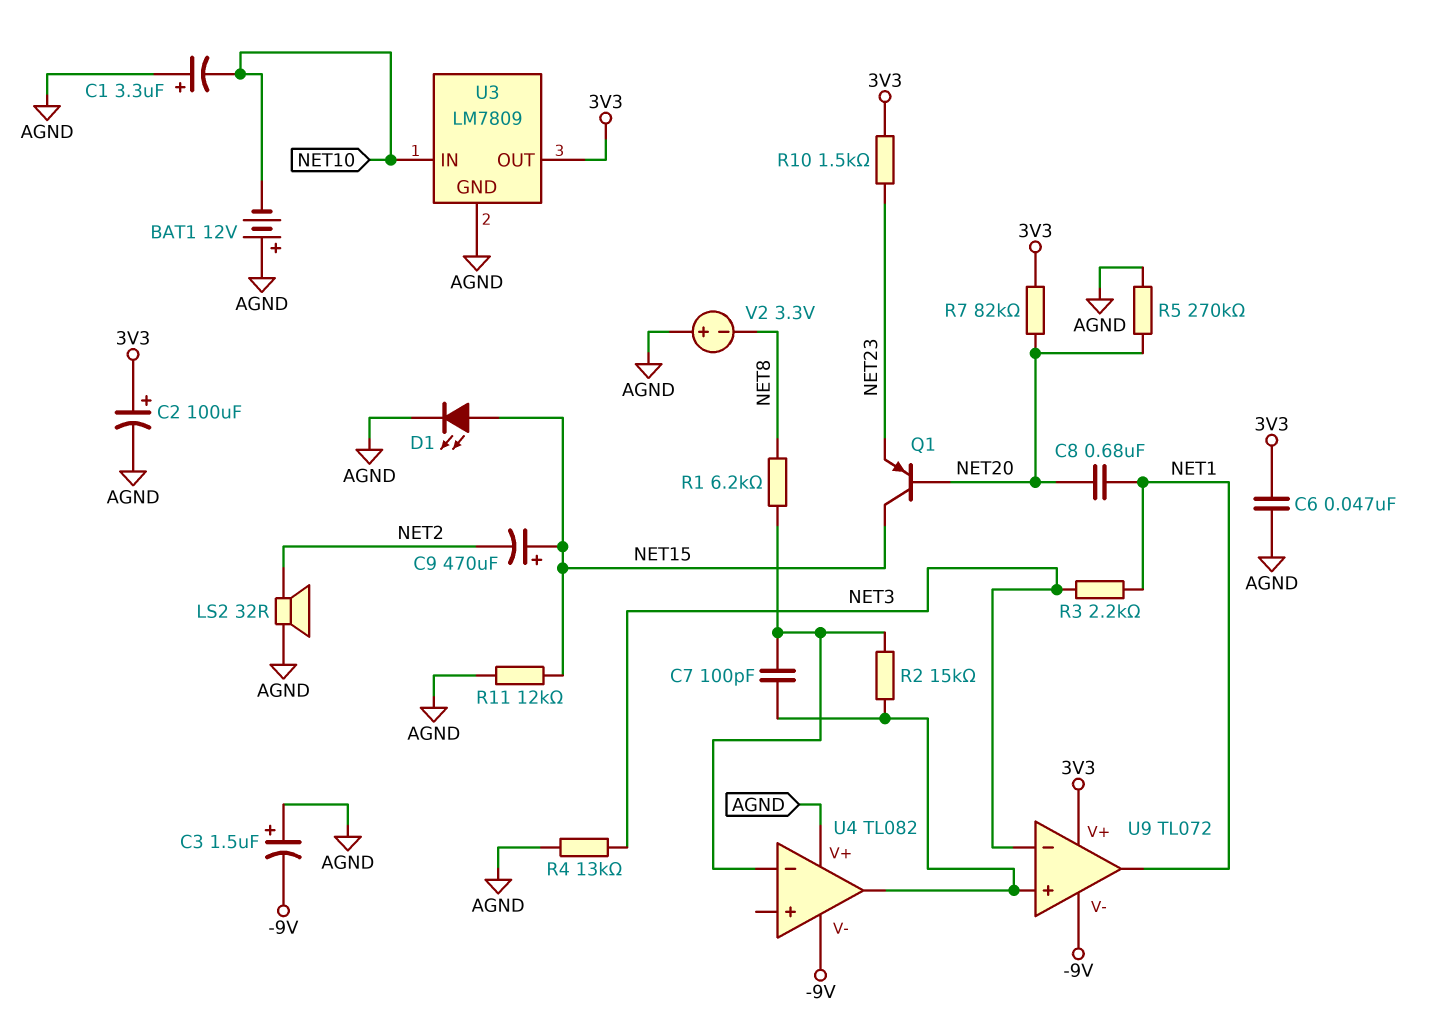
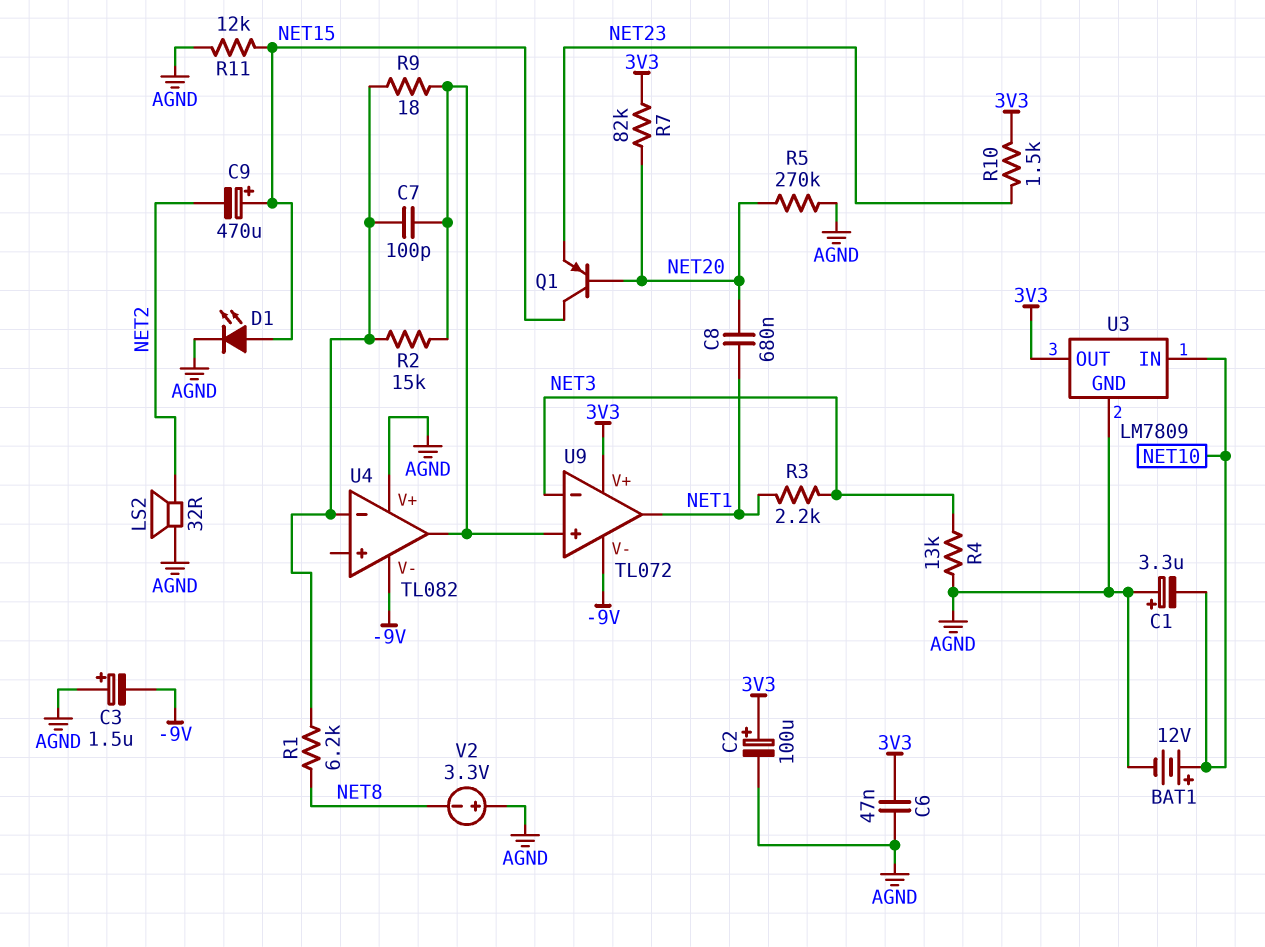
BAT1: 12V (plus AGND, minus NET10) -> 12V (plus NET10, minus AGND)
R9: none -> 18 (U4/in-, U4/out)

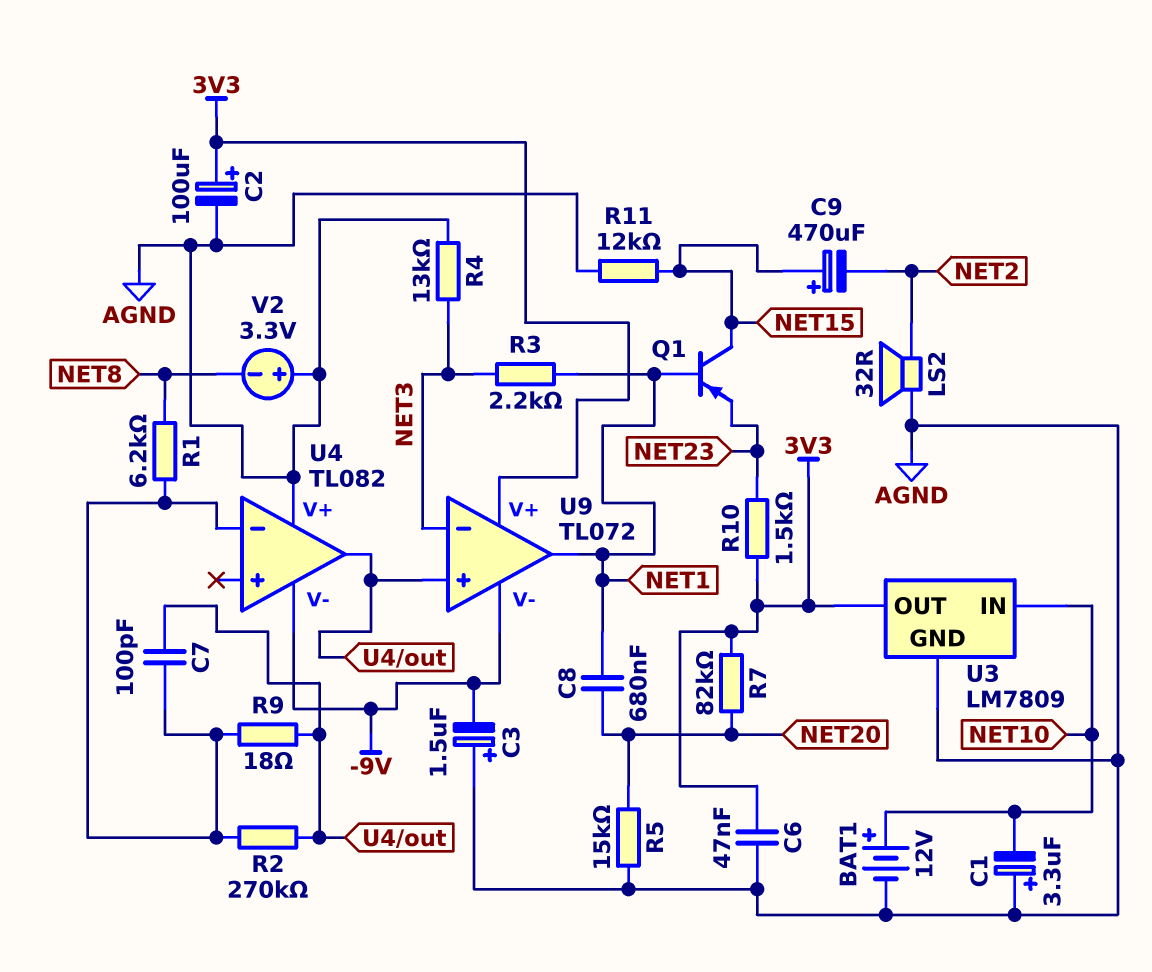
D1: LED (A NET15, K AGND) -> none
Q1: PNP (B NET20, C NET15, E NET23) -> PNP (B NET1, C NET15, E NET23)
R2: 15k (U4/in-, U4/out) -> 270k (U4/in-, U4/out)
R5: 270k (AGND, NET20) -> 15k (AGND, NET20)

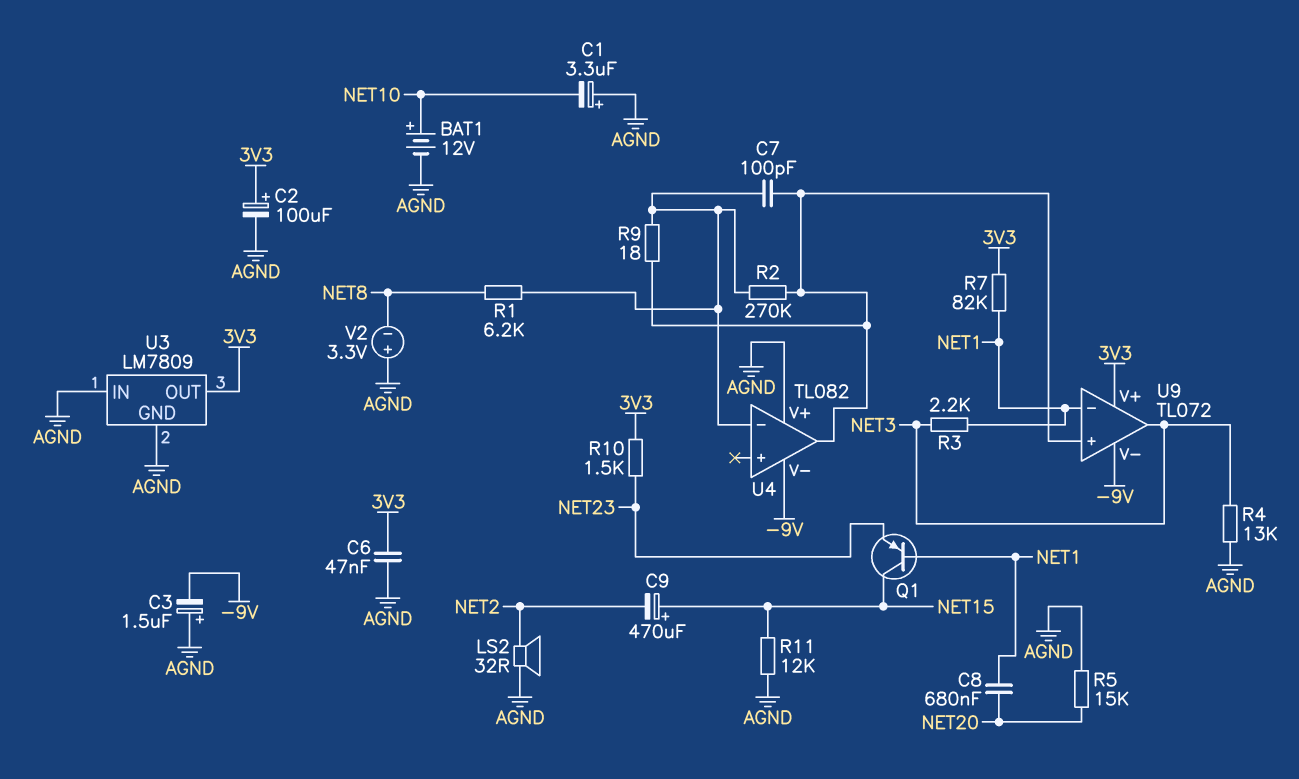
R7: 82k (3V3, NET20) -> 82k (3V3, NET1)
U3 pin IN: NET10 -> AGND
U9 pin in-: NET3 -> NET1
U9 pin out: NET1 -> NET3

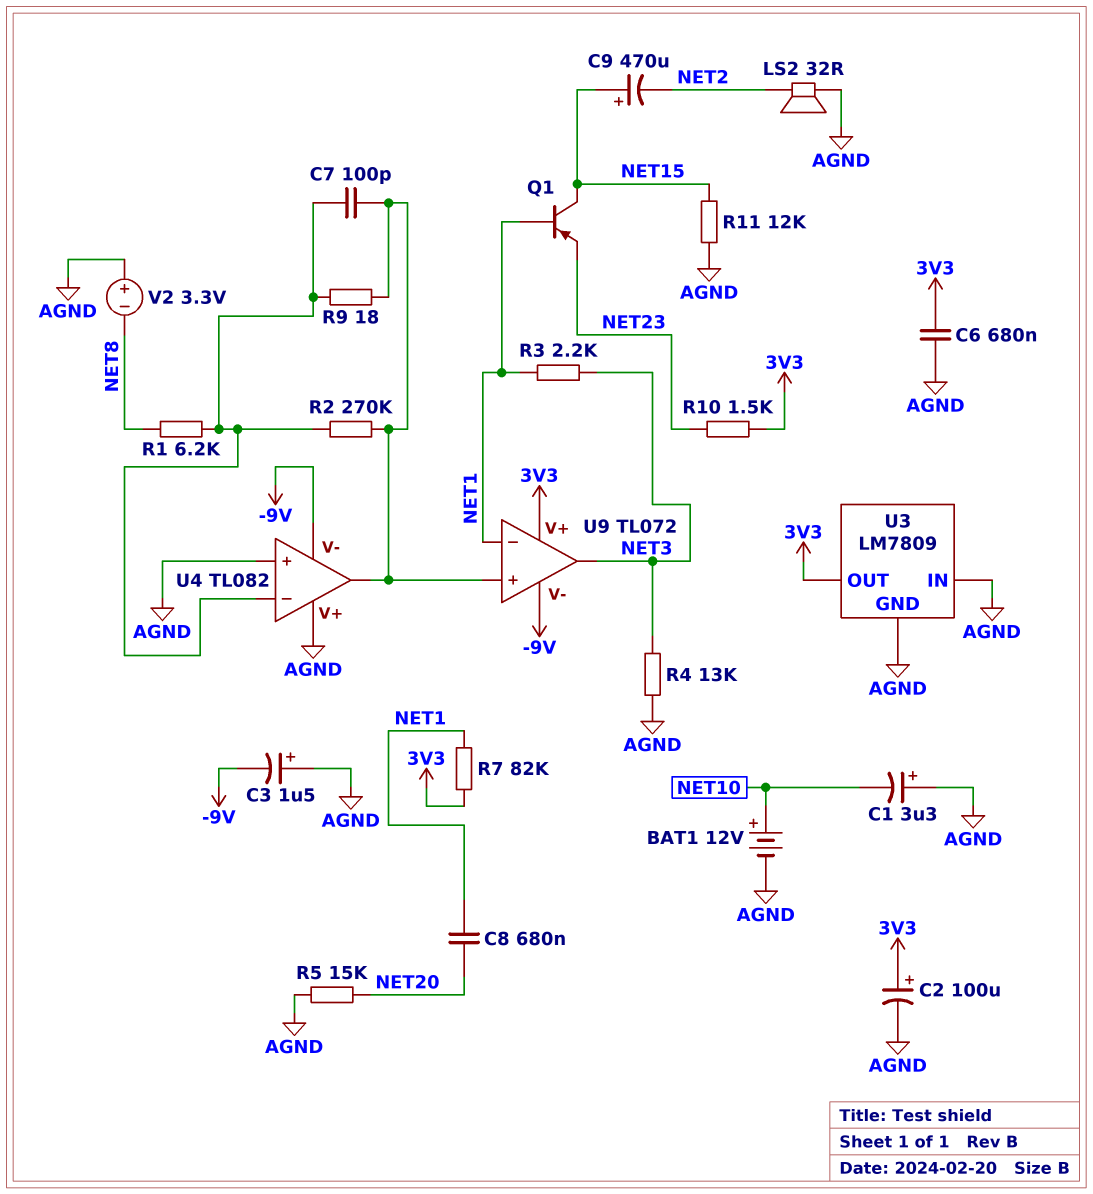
C6: 47nF (3V3, AGND) -> 680nF (3V3, AGND)
U4 pin in+: none -> AGND

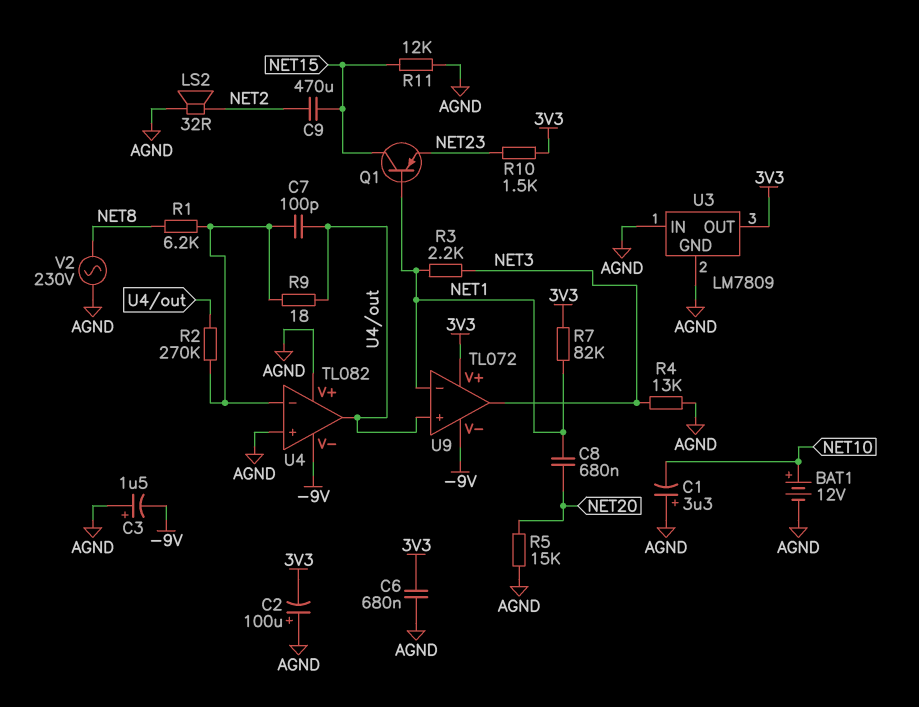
C2: 100uF (plus 3V3, minus AGND) -> 100uF (plus AGND, minus 3V3)
C9: 470uF (plus NET15, minus NET2) -> 470uF (NET2, NET15)
V2: 3.3V (plus AGND, minus NET8) -> AC 230V (AGND, NET8)

